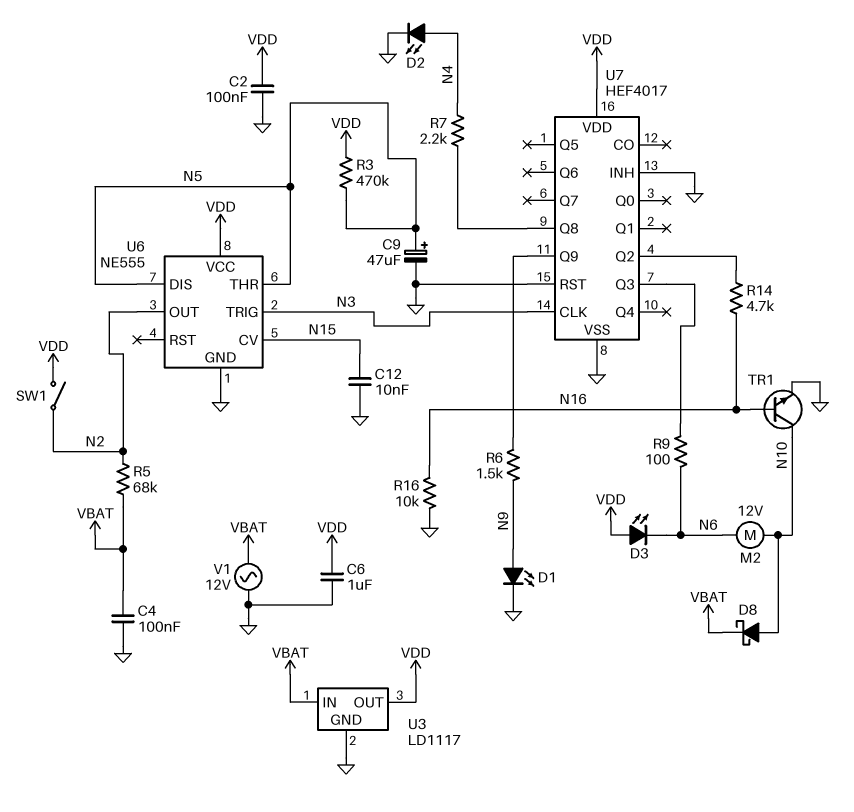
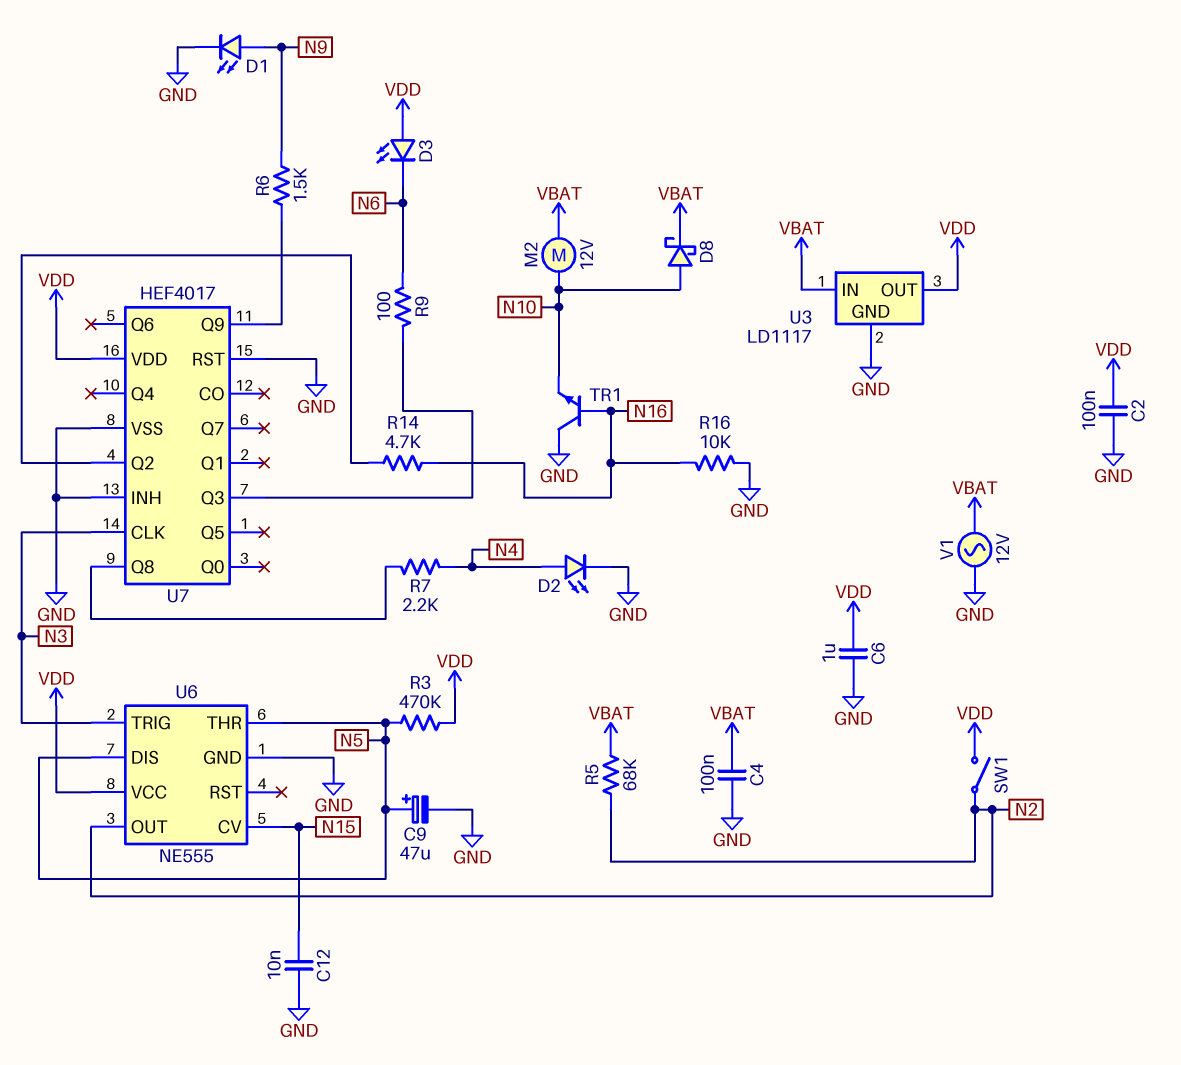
M2: motor 12V (N6, N10) -> motor 12V (N10, VBAT)
TR1: NPN (B N16, C N10, E GND) -> NPN (B N16, C GND, E N10)

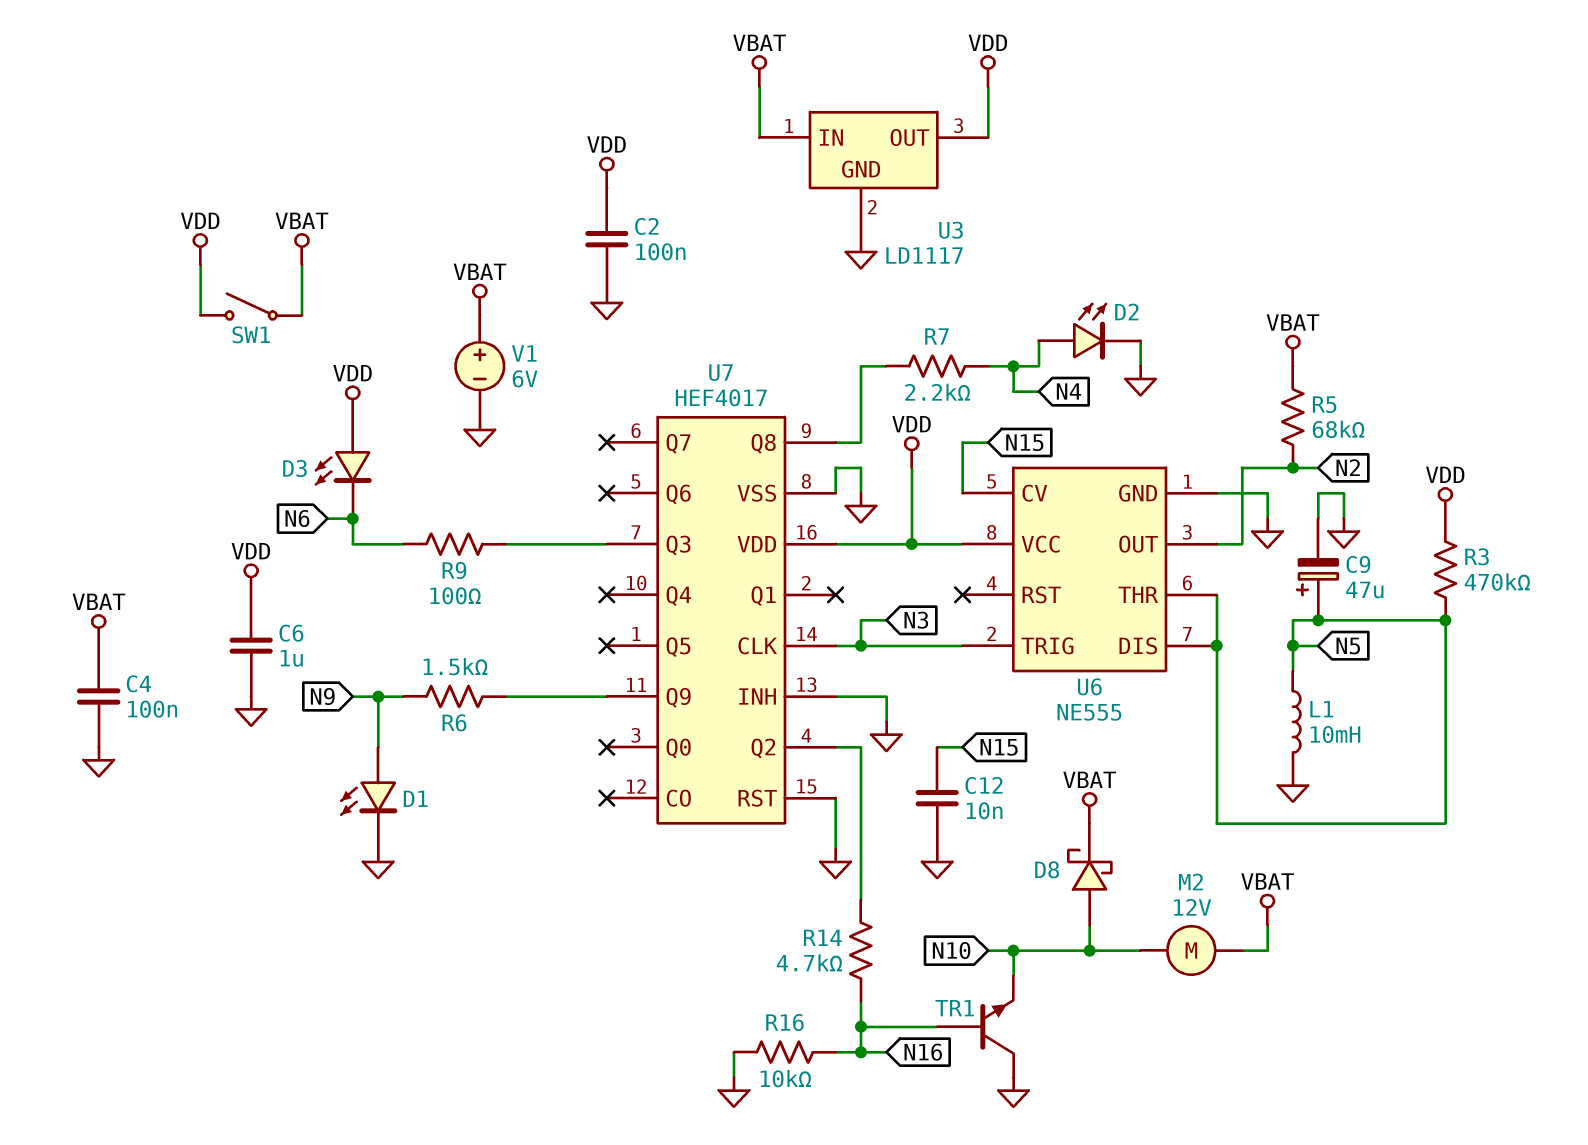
L1: none -> 10mH (GND, N5)
SW1: switch (N2, VDD) -> switch (VBAT, VDD)
V1: AC 12V (GND, VBAT) -> 6V (plus VBAT, minus GND)

